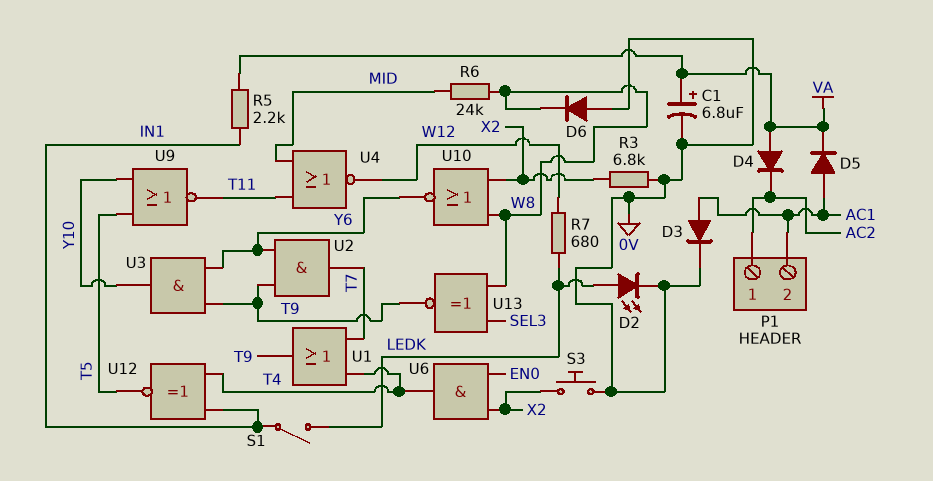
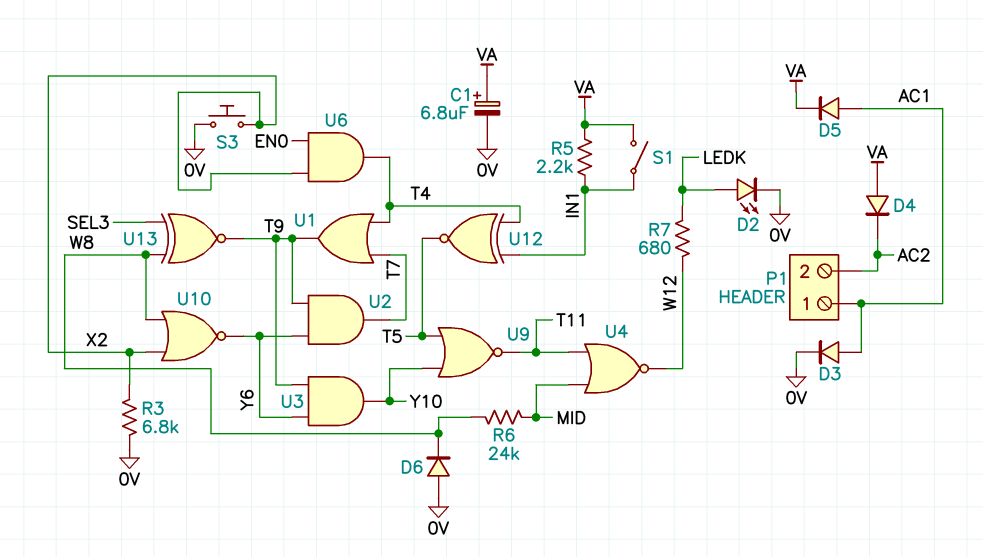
P1 pin 1: AC2 -> AC1
P1 pin 2: AC1 -> AC2
S1: switch (IN1, LEDK) -> switch (IN1, VA)

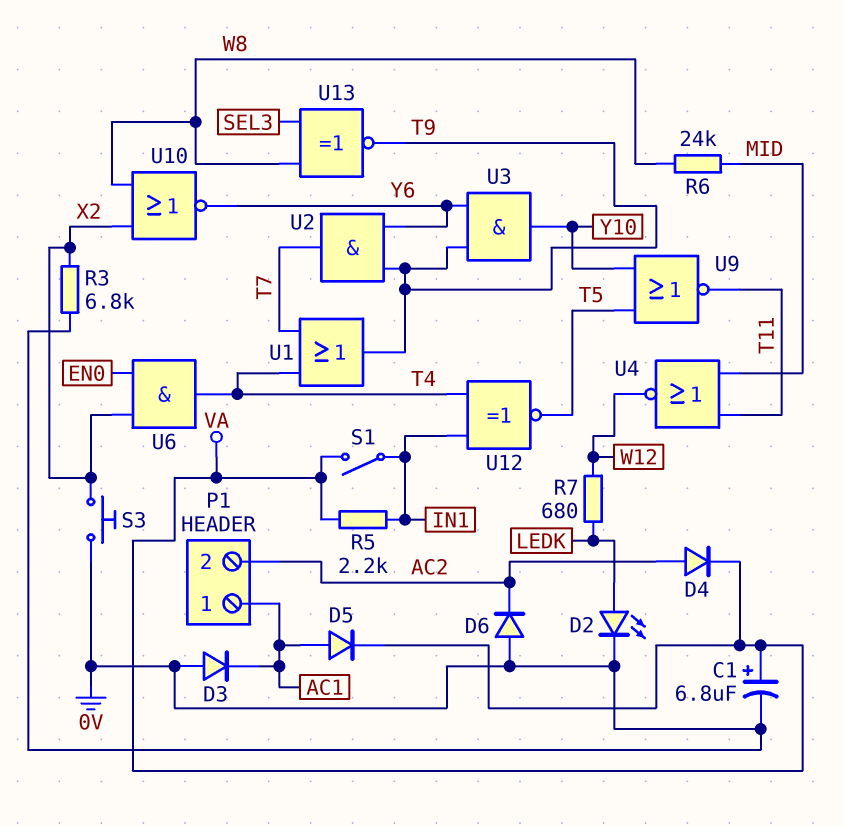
D3: diode (A AC1, K 0V) -> diode (A 0V, K AC1)
D4: diode (A VA, K AC2) -> diode (A AC2, K VA)
D6: diode (A 0V, K W8) -> diode (A 0V, K AC2)

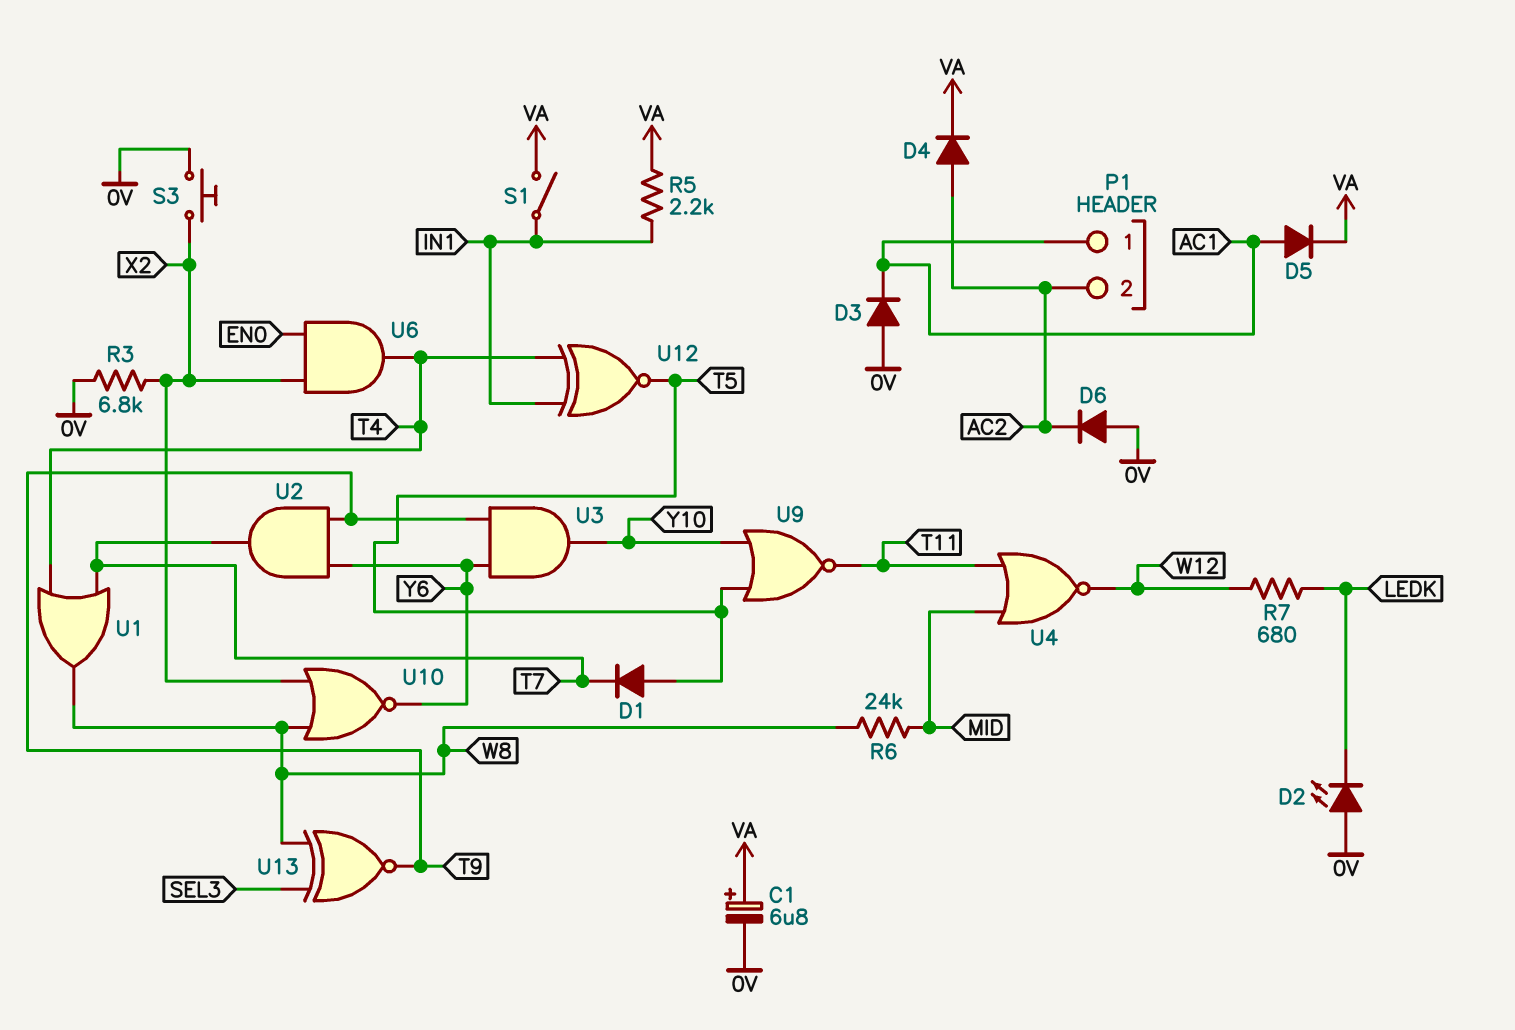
D1: none -> diode (A T5, K T7)
D2: LED (A LEDK, K 0V) -> LED (A 0V, K LEDK)
U1: OR (in T4, in T7, out T9) -> OR (in T4, in T7, out W8)

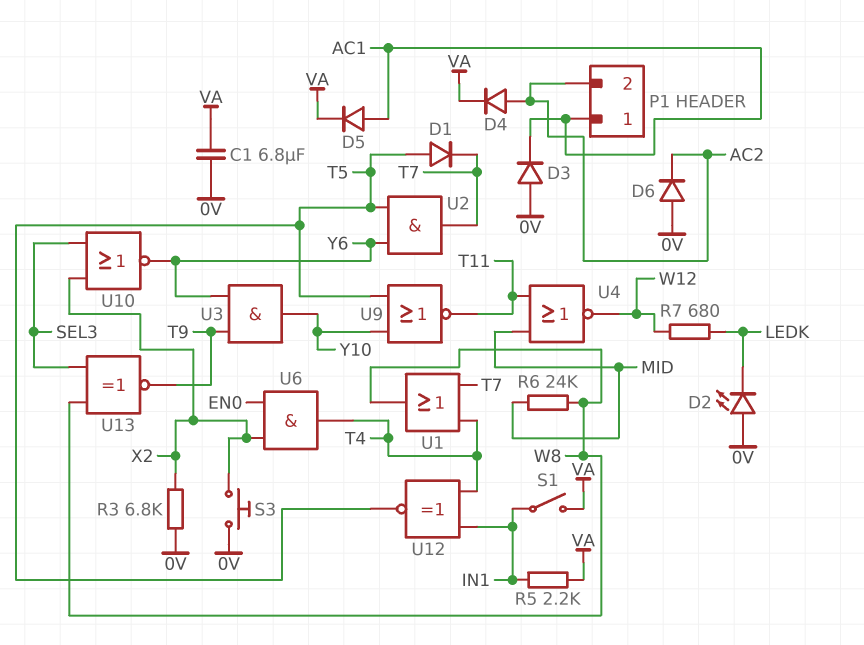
C1: 6.8uF (plus VA, minus 0V) -> 6.8uF (0V, VA)
U2: AND (in T9, in Y6, out T7) -> AND (in T5, in Y6, out T7)
U10: NOR (in W8, in X2, out Y6) -> NOR (in SEL3, in X2, out Y6)

